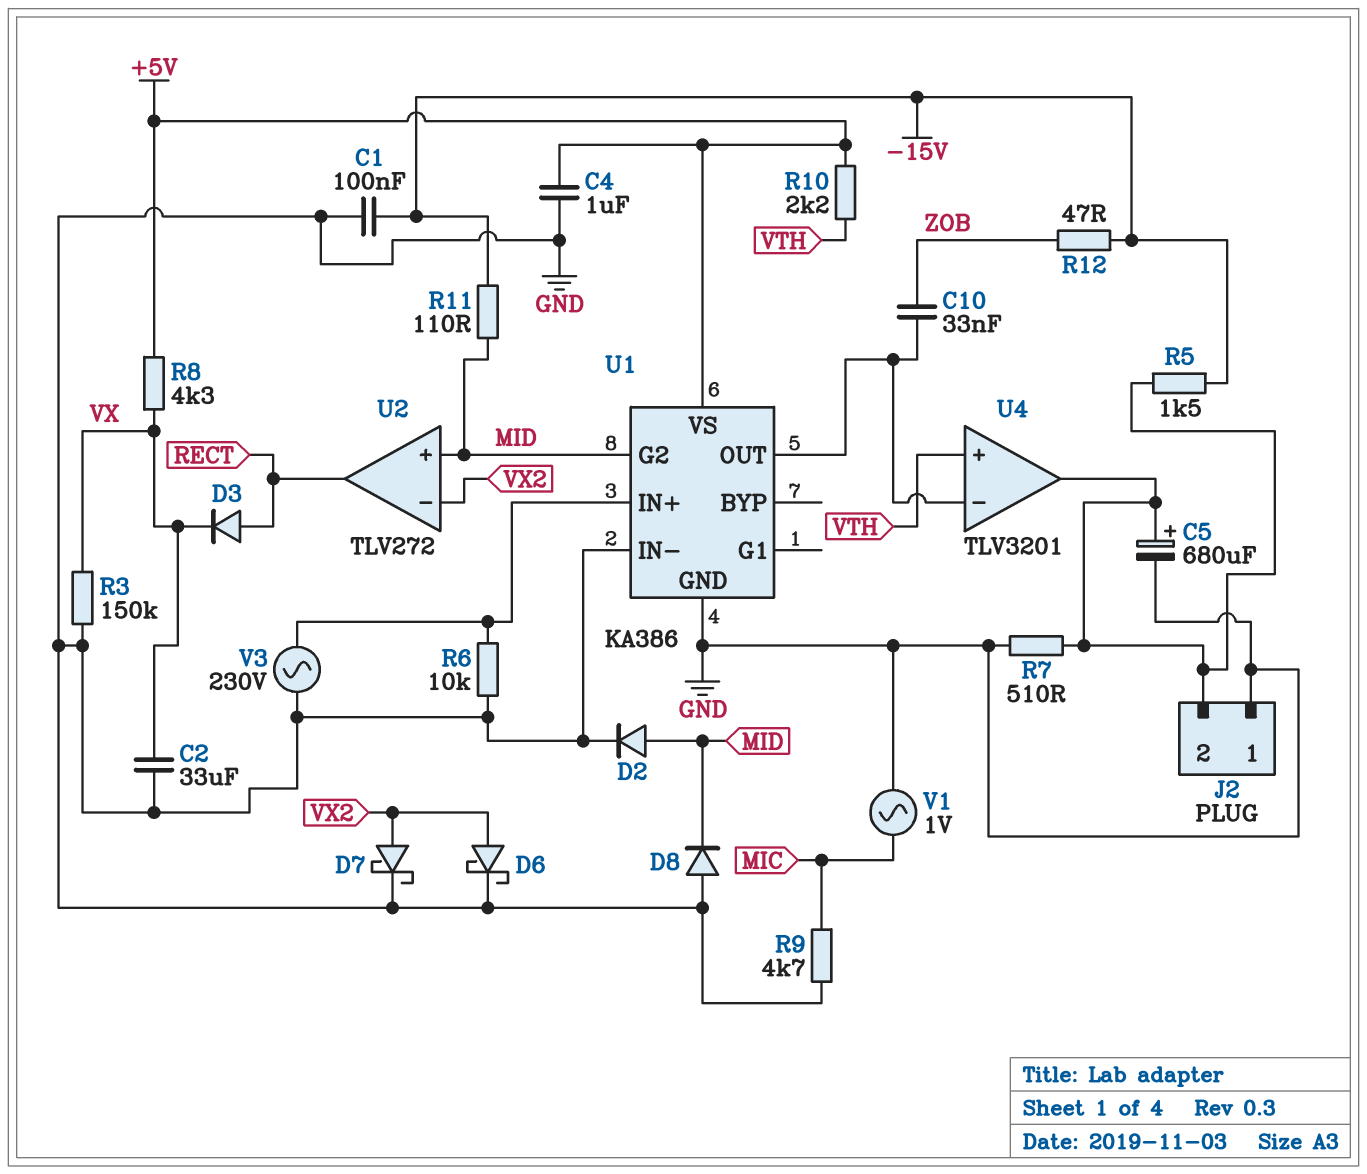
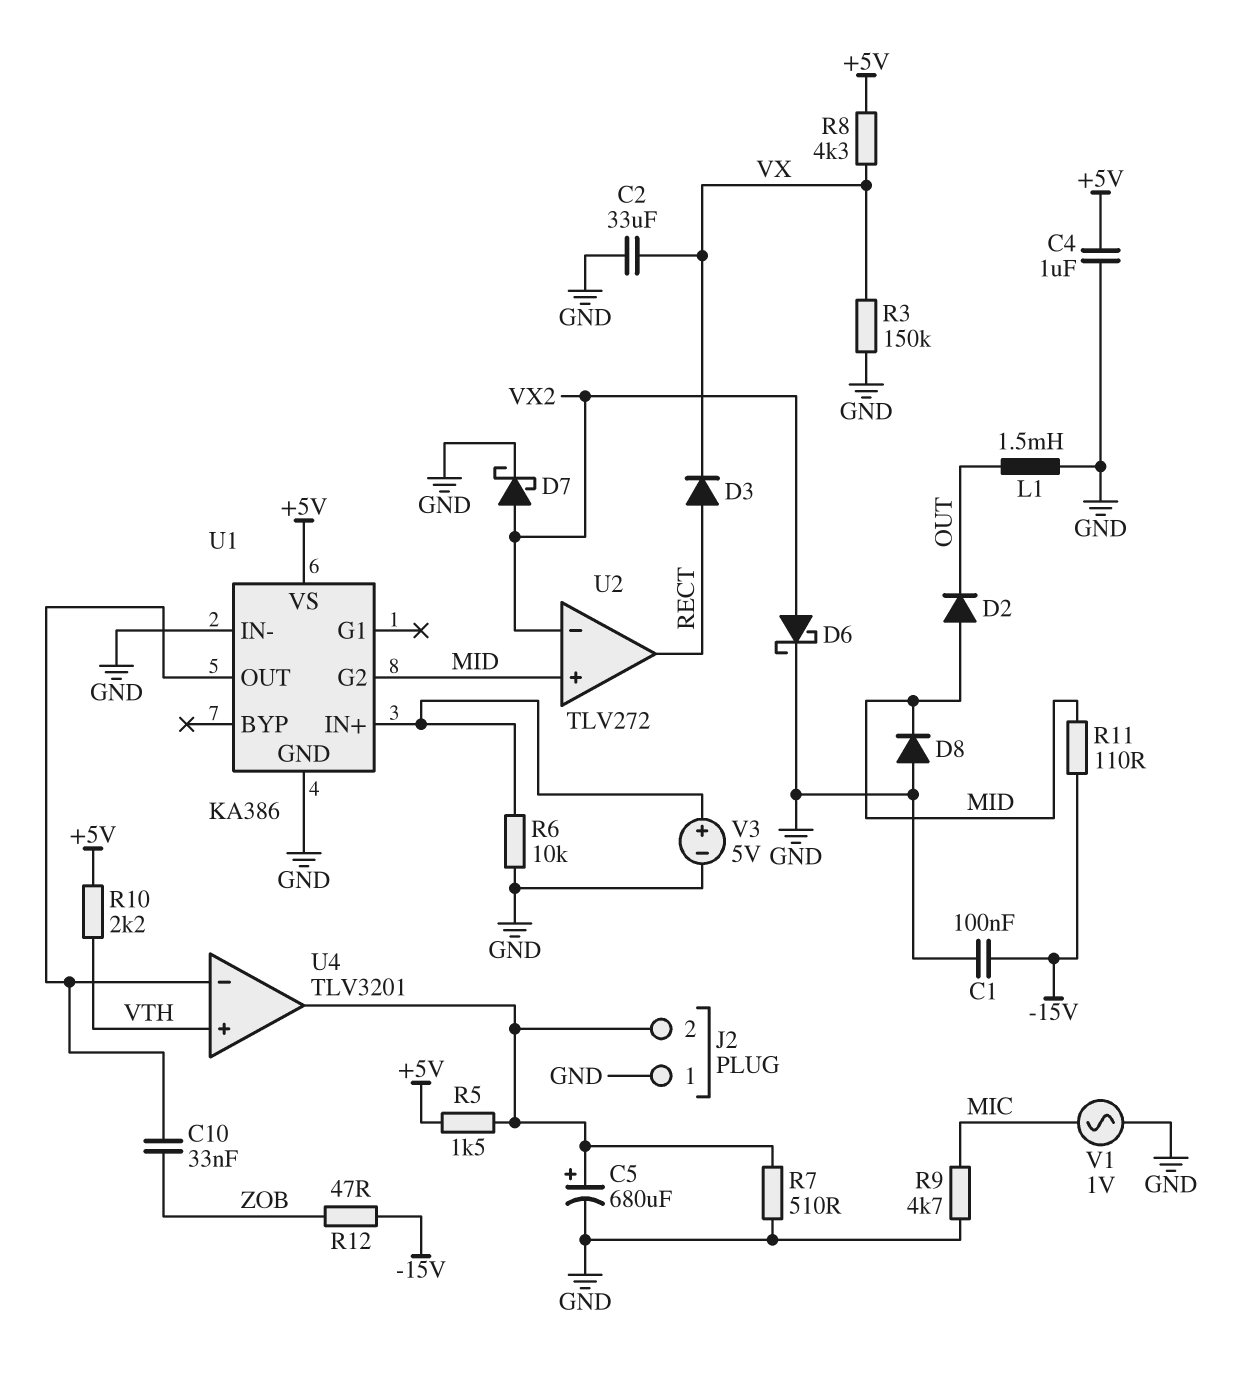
D2: diode (A MID, K GND) -> diode (A MID, K OUT)
L1: none -> 1.5mH (GND, OUT)
R5: 1.5k (-15V, J2/2) -> 1.5k (+5V, J2/2)
V3: AC 230V (GND, U1/IN+) -> 5V (plus U1/IN+, minus GND)

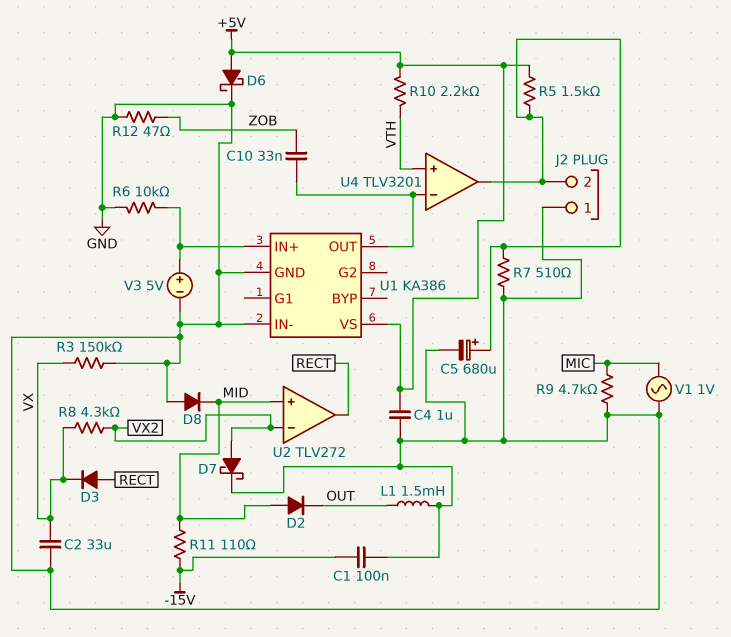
D6: schottky (A VX2, K GND) -> schottky (A +5V, K GND)
R8: 4.3k (+5V, VX) -> 4.3k (VX, VX2)
R12: 47 (-15V, ZOB) -> 47 (GND, ZOB)
U1 pin G2: MID -> none

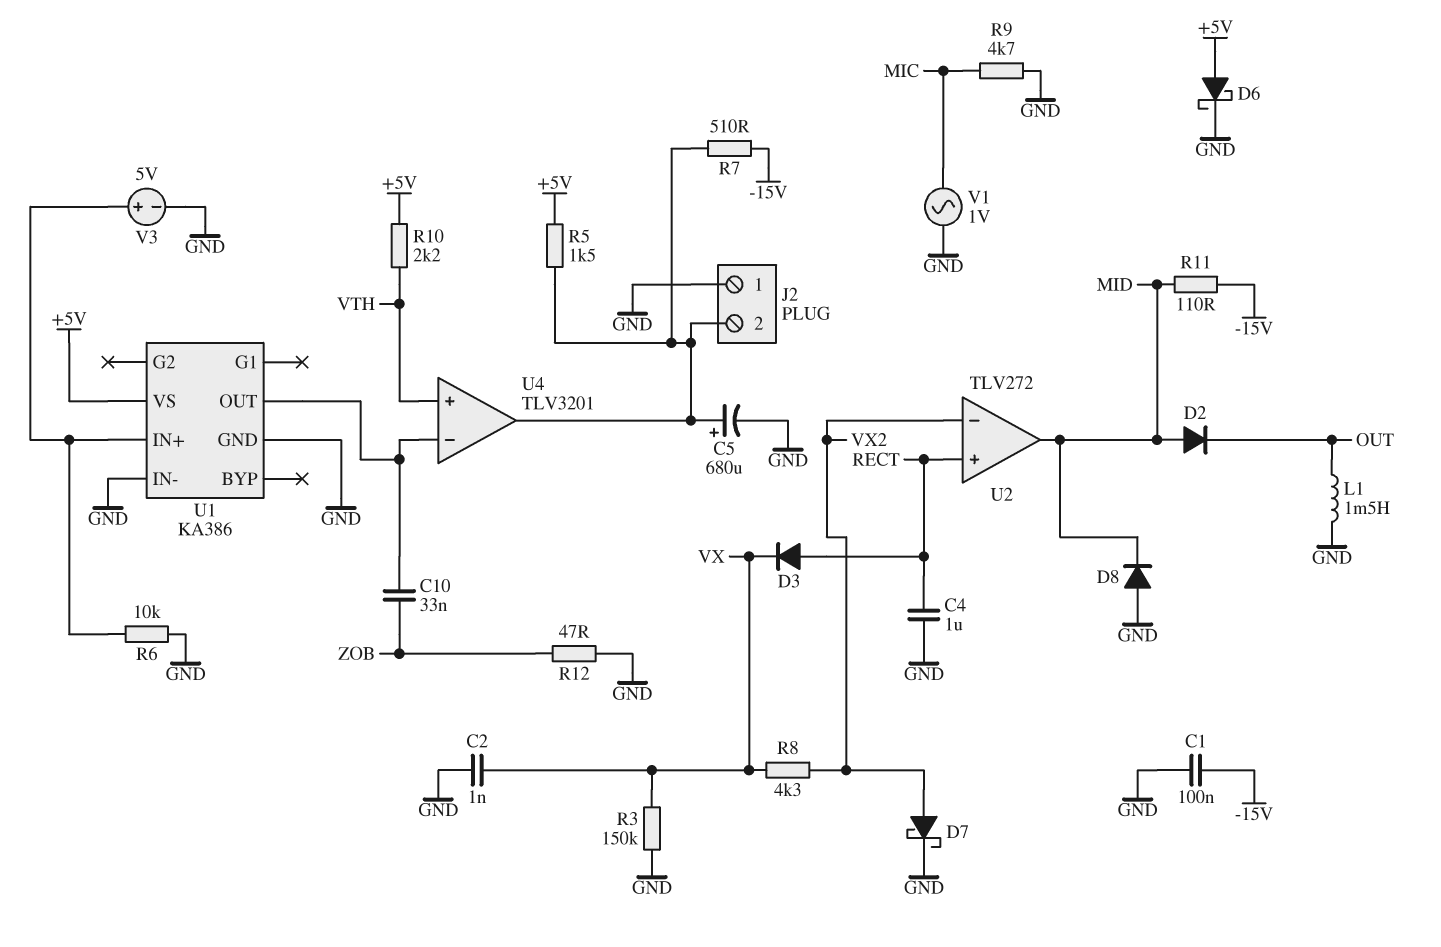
C2: 33uF (GND, VX) -> 1nF (GND, VX)
C4: 1uF (+5V, GND) -> 1uF (GND, RECT)
R7: 510 (GND, J2/2) -> 510 (-15V, J2/2)
U2 pin in+: MID -> RECT
U2 pin out: RECT -> MID

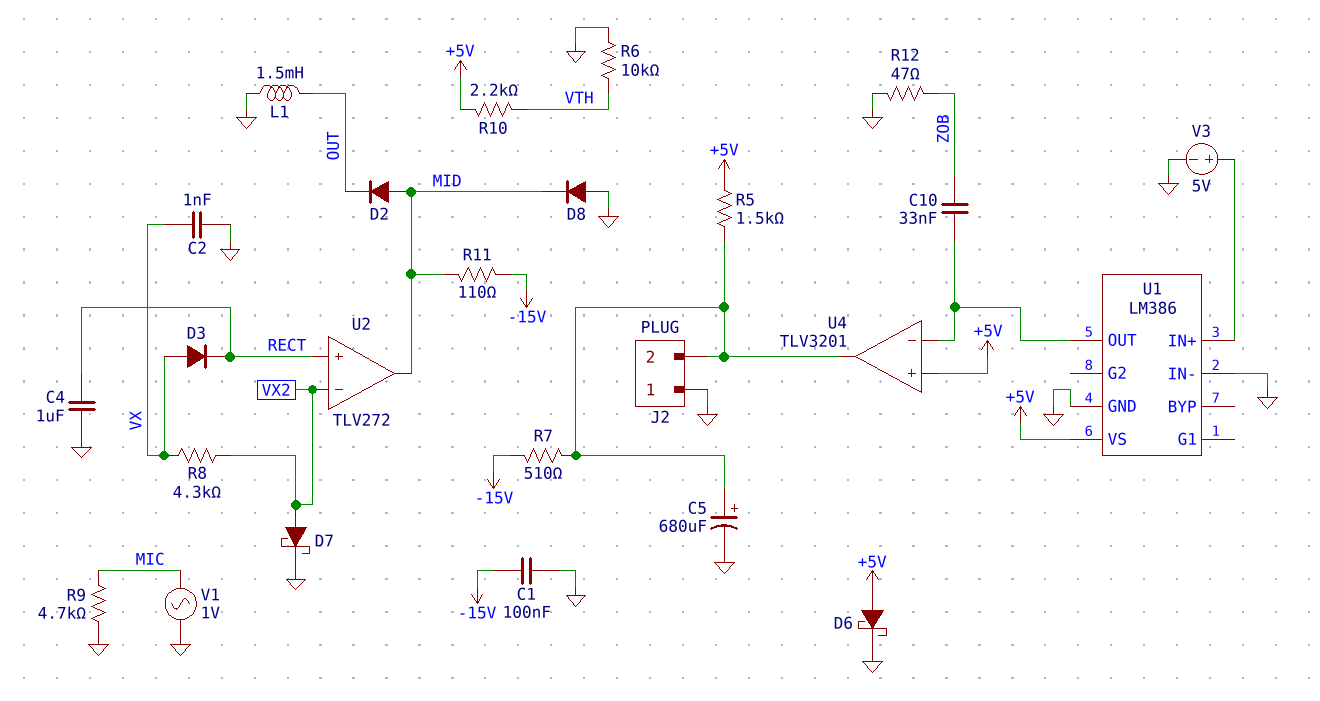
D3: diode (A RECT, K VX) -> diode (A VX, K RECT)
R3: 150k (GND, VX) -> none
R6: 10k (GND, U1/IN+) -> 10k (GND, VTH)
U1: KA386 -> LM386
U4 pin in+: VTH -> +5V

